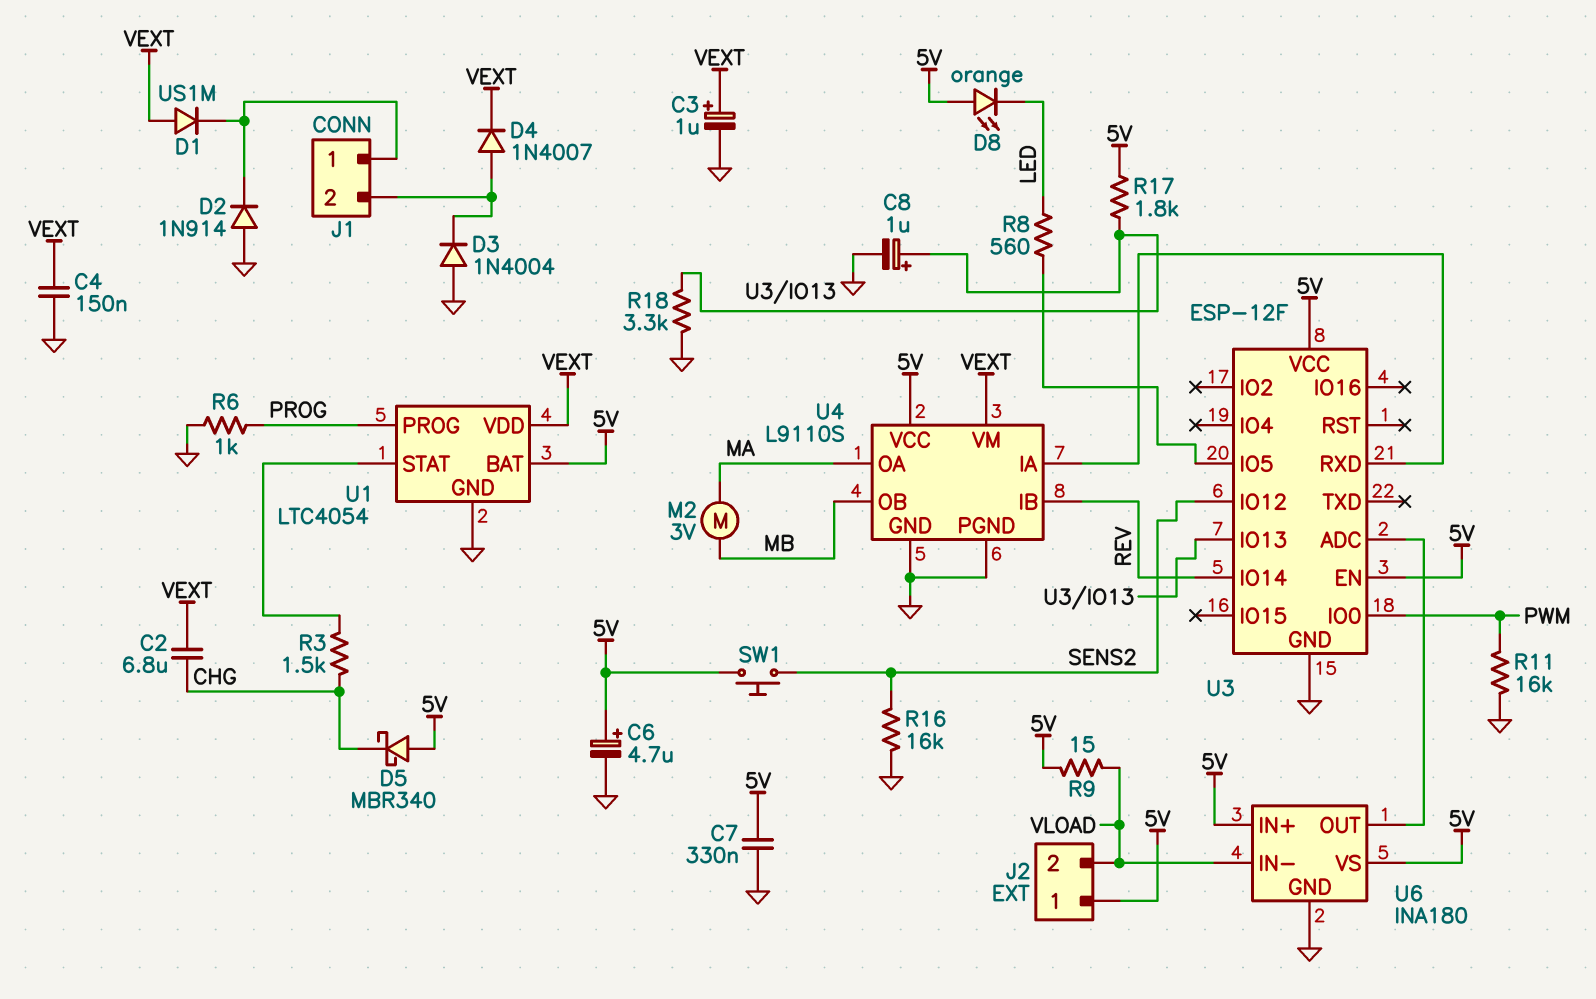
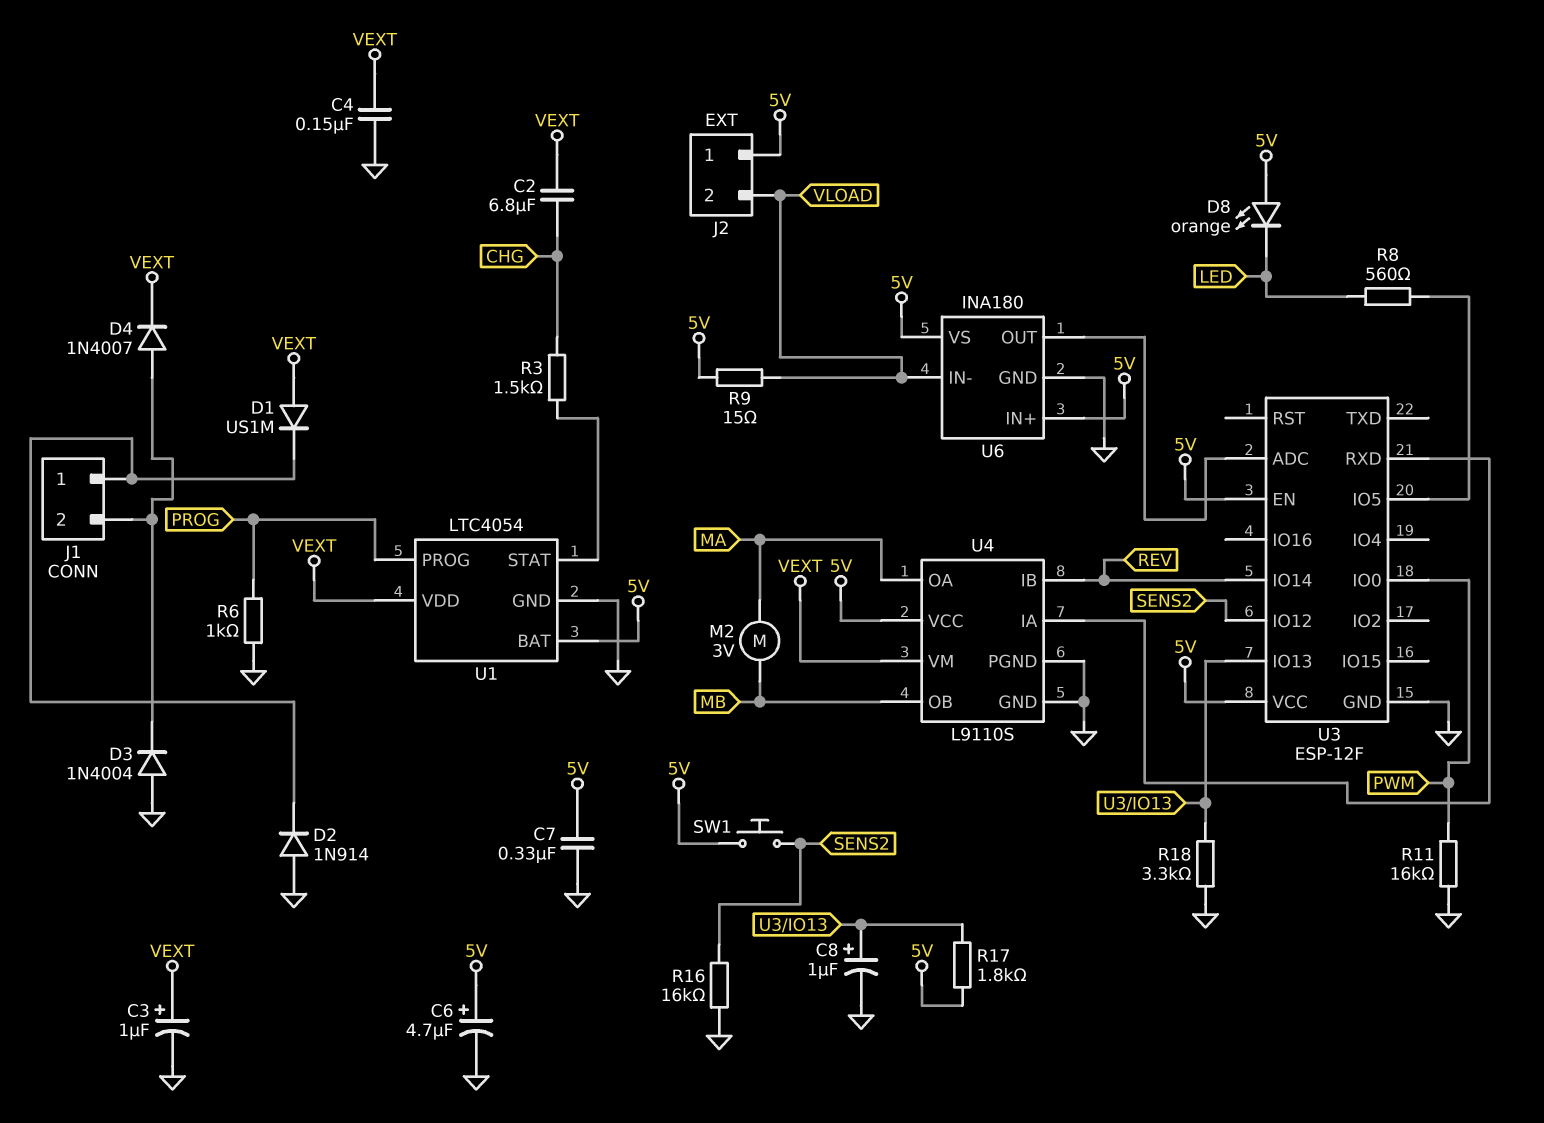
D5: schottky MBR340 (A 5V, K CHG) -> none

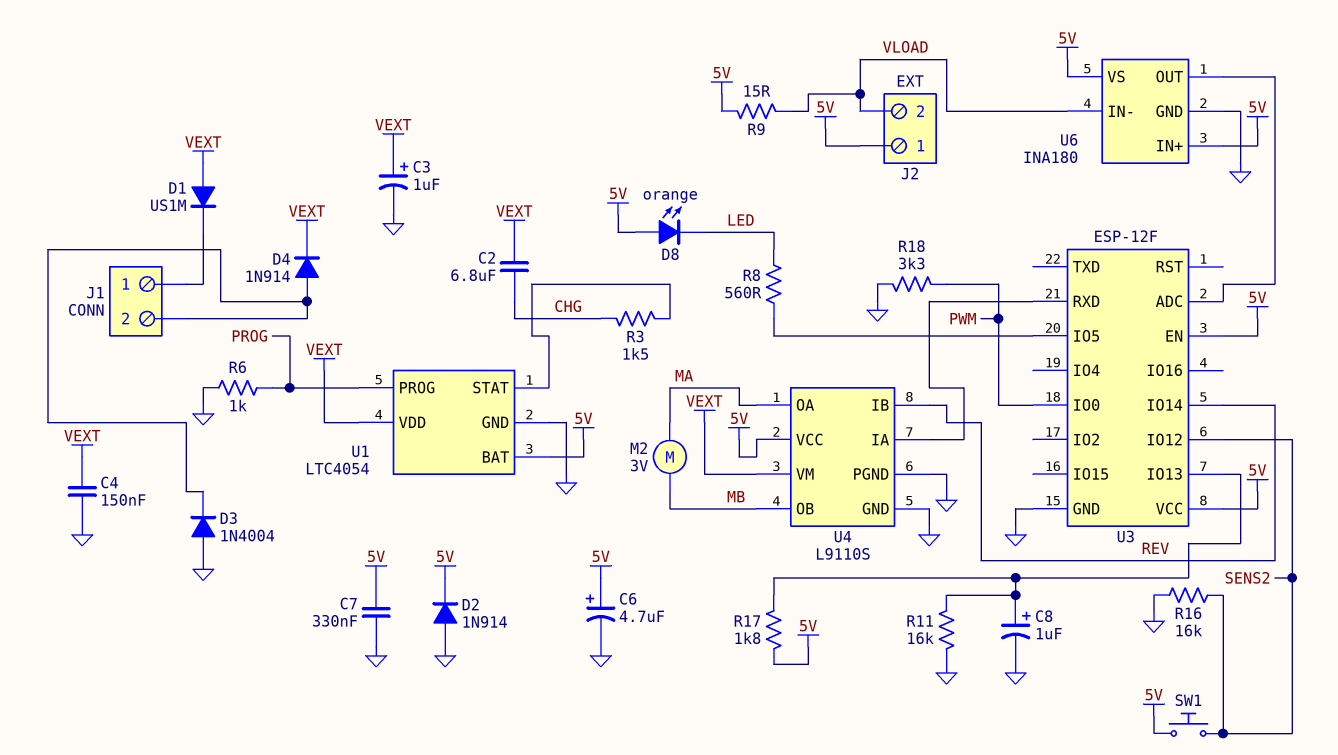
D2: diode 1N914 (A GND, K J1/1) -> diode 1N914 (A GND, K 5V)
D4: diode 1N4007 (A J1/2, K VEXT) -> diode 1N914 (A J1/2, K VEXT)
R11: 16k (GND, PWM) -> 16k (GND, U3/IO13)
R18: 3.3k (GND, U3/IO13) -> 3.3k (GND, PWM)

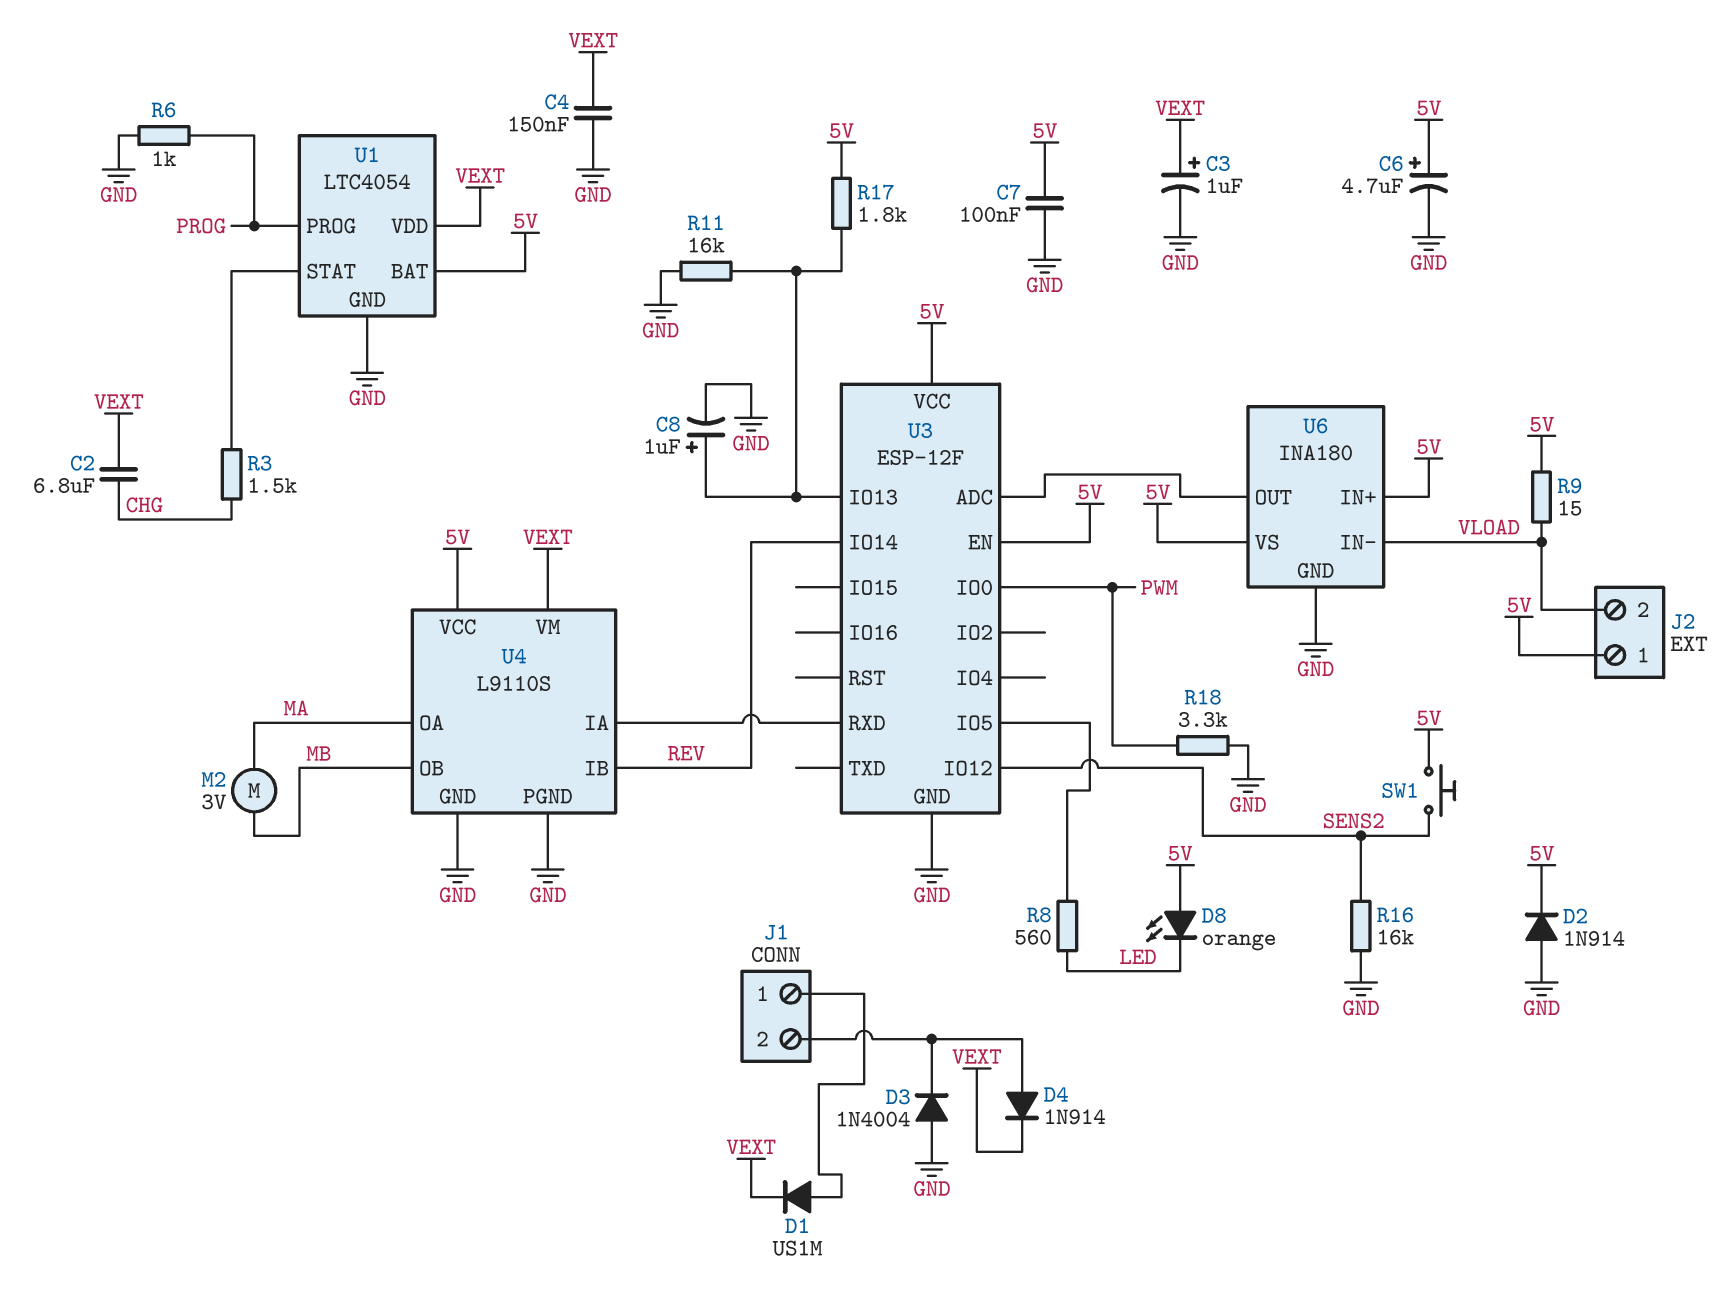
C7: 330nF (5V, GND) -> 100nF (5V, GND)
D1: diode US1M (A VEXT, K J1/1) -> diode US1M (A J1/1, K VEXT)

